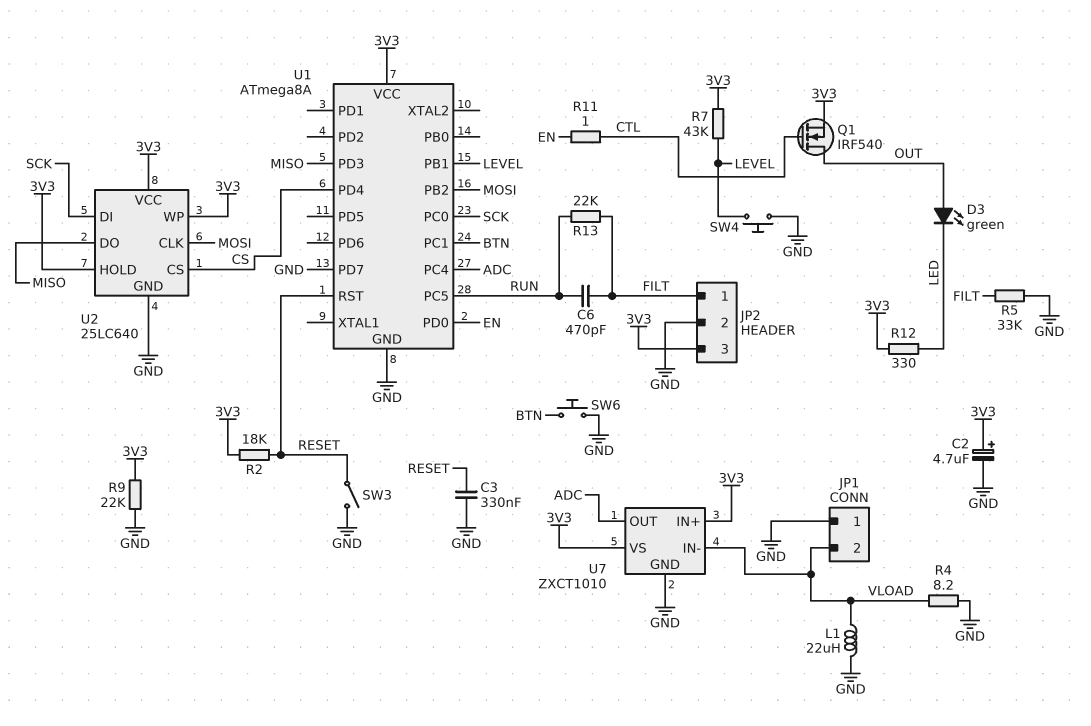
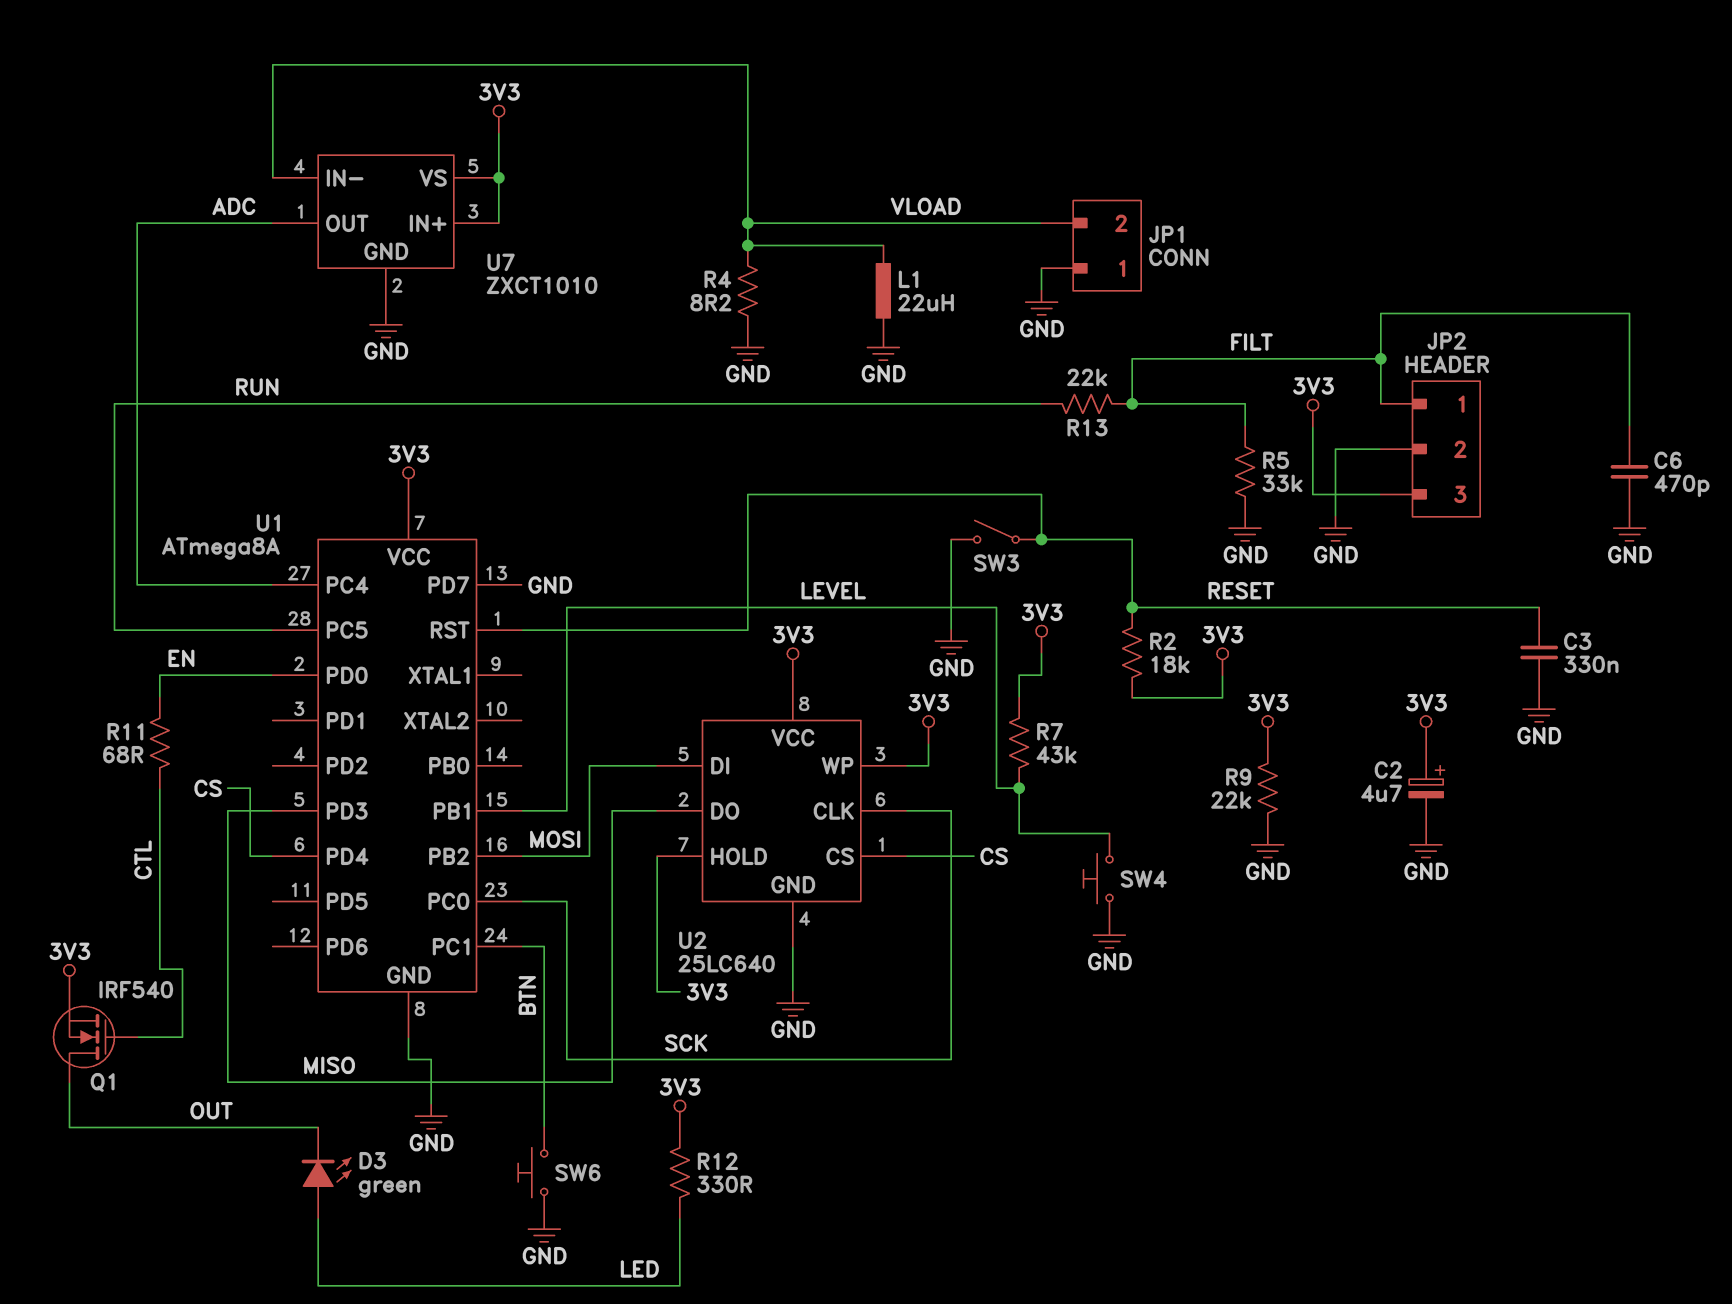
C6: 470pF (FILT, RUN) -> 470pF (FILT, GND)
D3: LED green (A OUT, K LED) -> LED green (A LED, K OUT)
R11: 1 (CTL, EN) -> 68 (CTL, EN)
U2 pin CLK: MOSI -> SCK
U2 pin DI: SCK -> MOSI

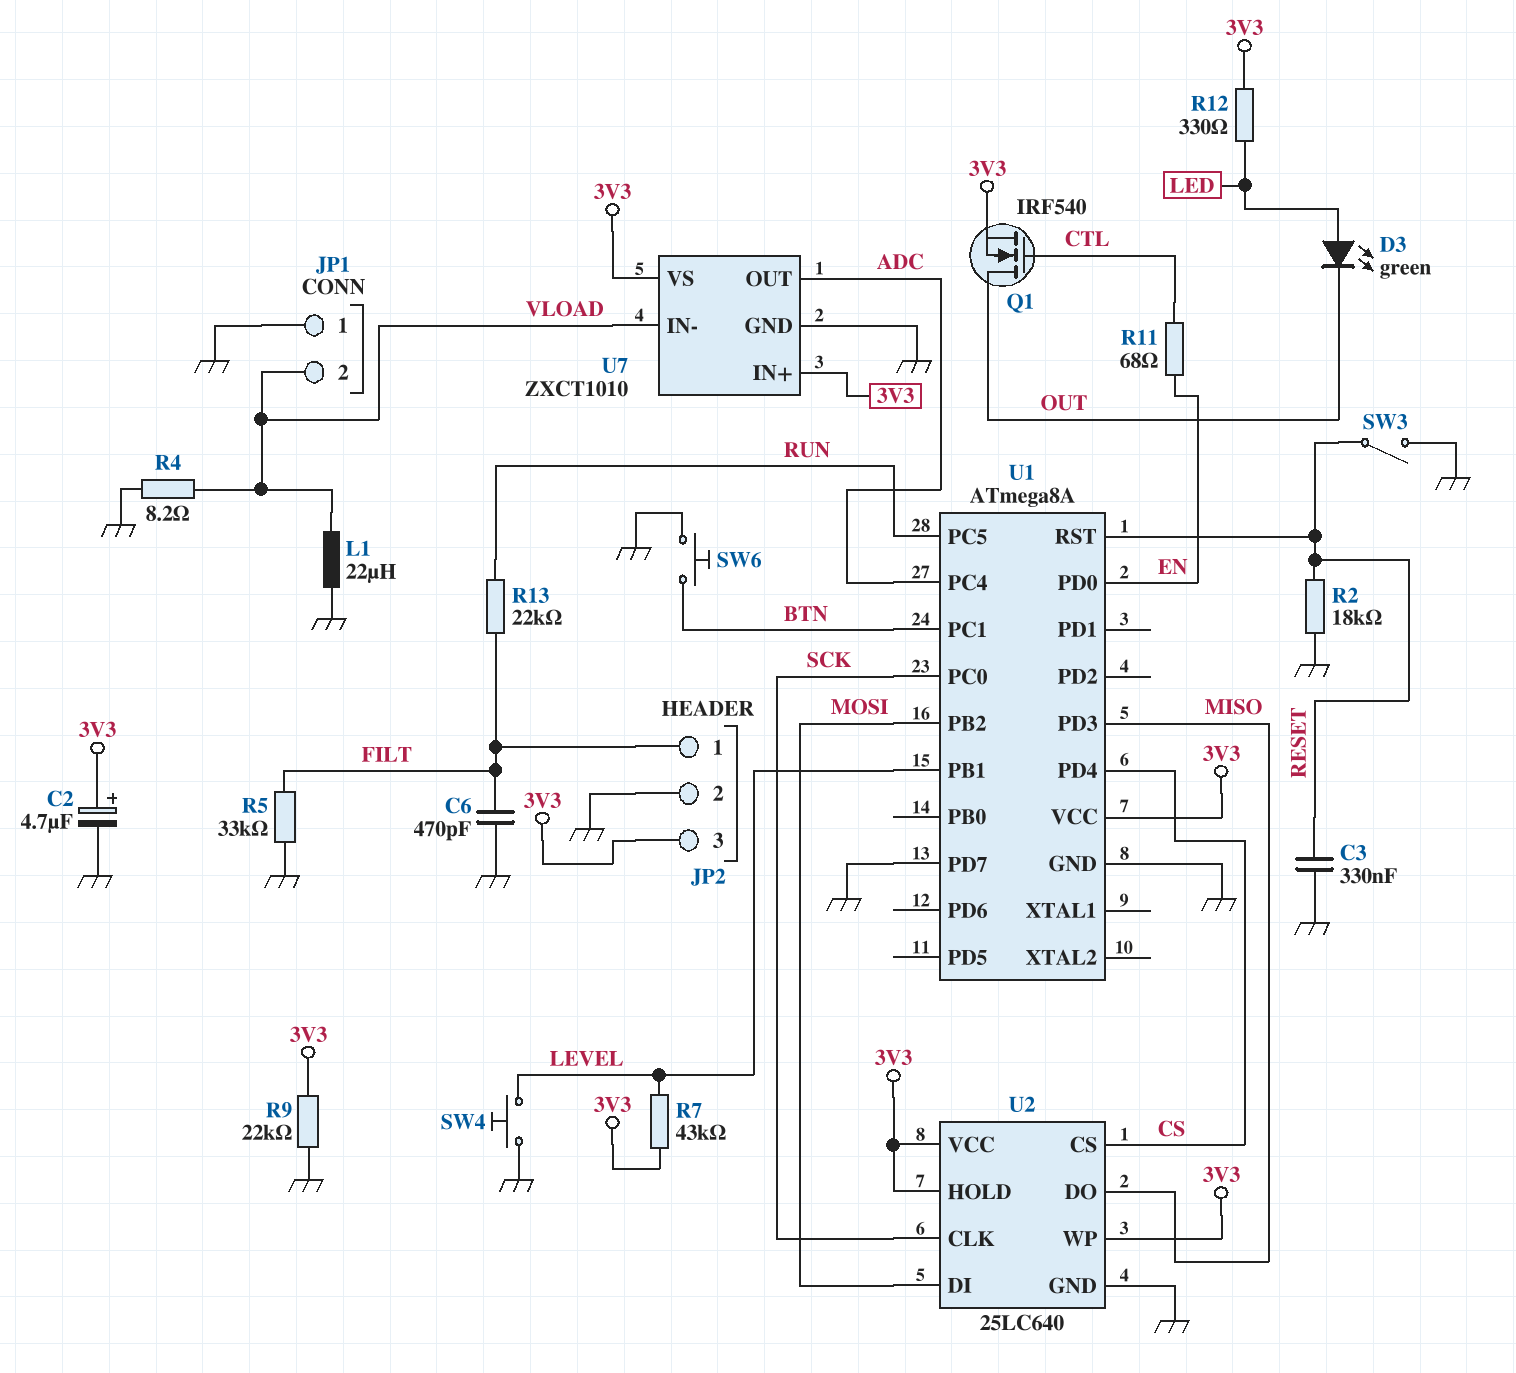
R2: 18k (3V3, RESET) -> 18k (GND, RESET)

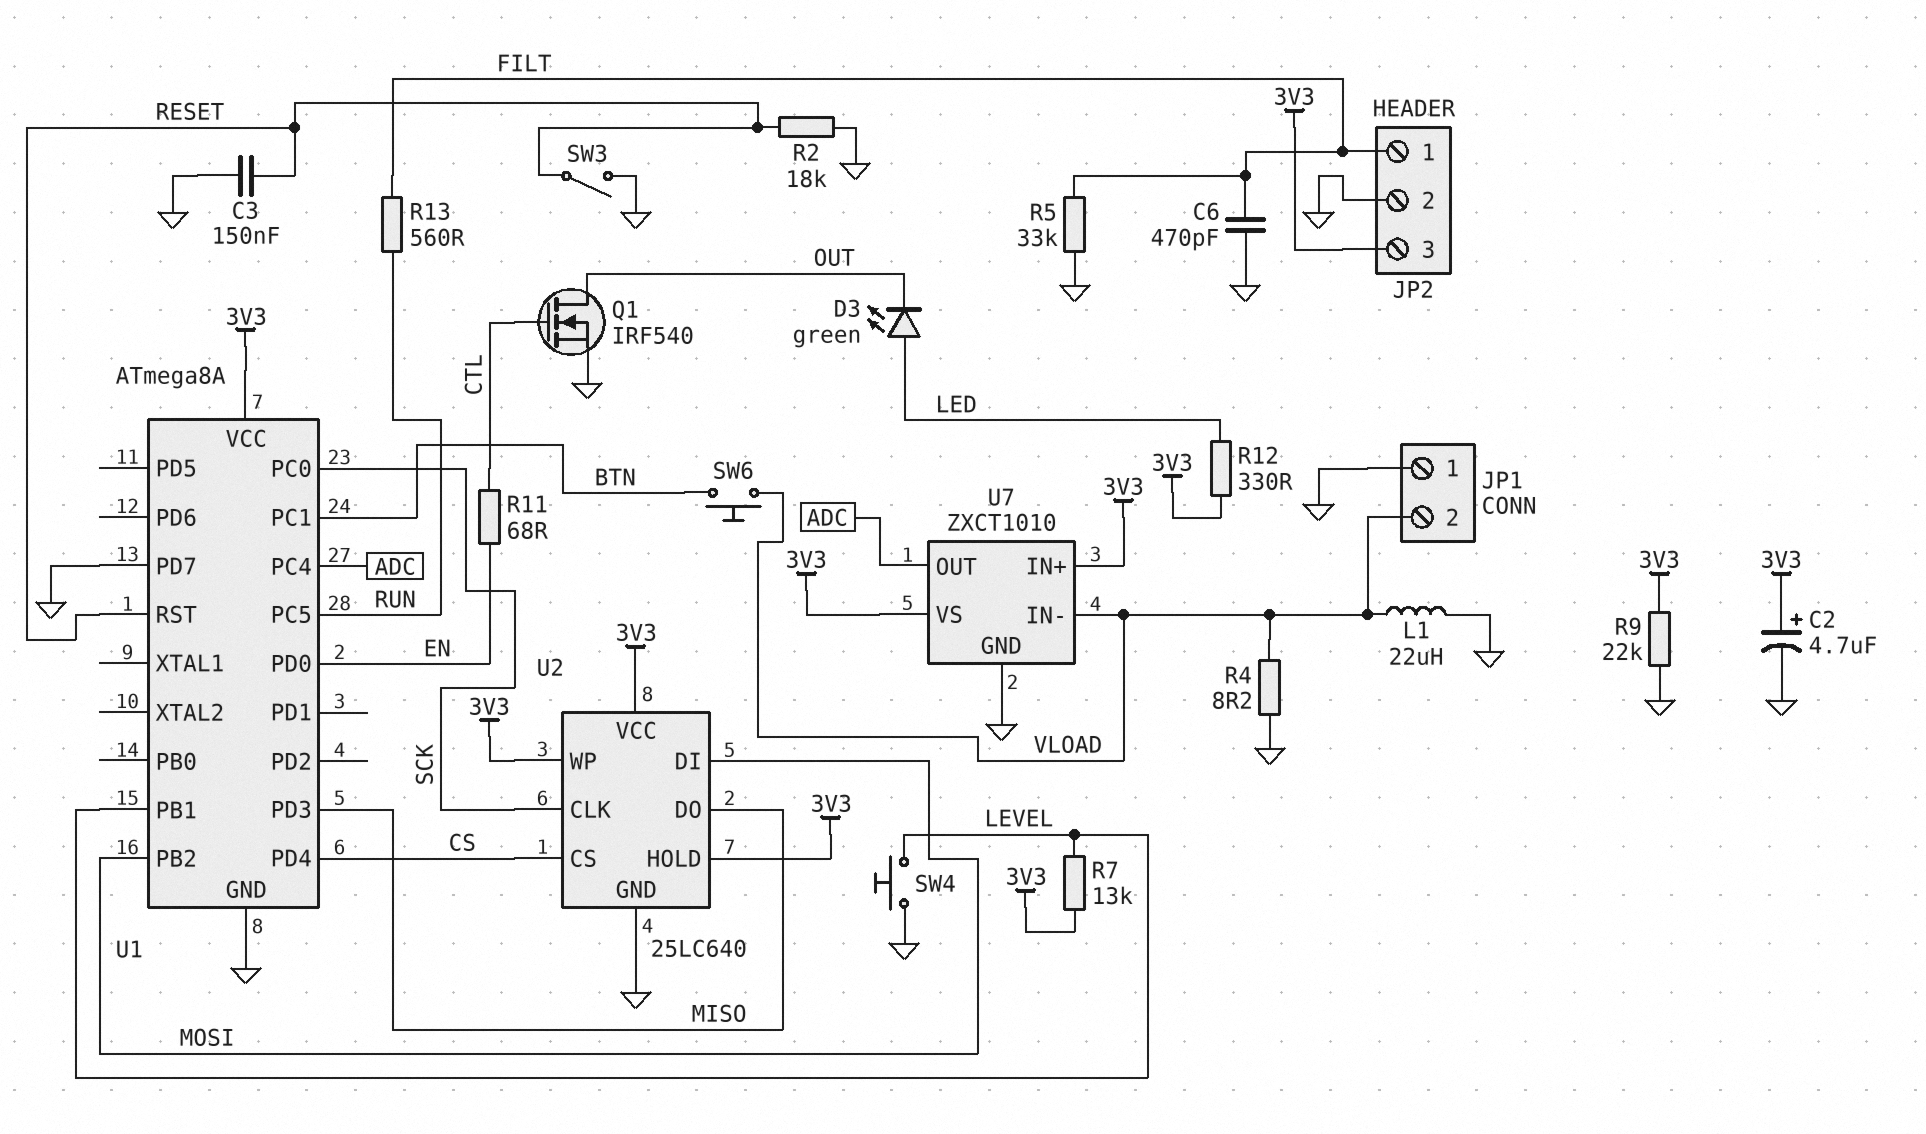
C3: 330nF (GND, RESET) -> 150nF (GND, RESET)
Q1: NMOS IRF540 (G CTL, D OUT, S 3V3) -> NMOS IRF540 (G CTL, D OUT, S GND)
R7: 43k (3V3, LEVEL) -> 13k (3V3, LEVEL)
R13: 22k (FILT, RUN) -> 560 (FILT, RUN)
SW6: button (BTN, GND) -> button (BTN, VLOAD)

